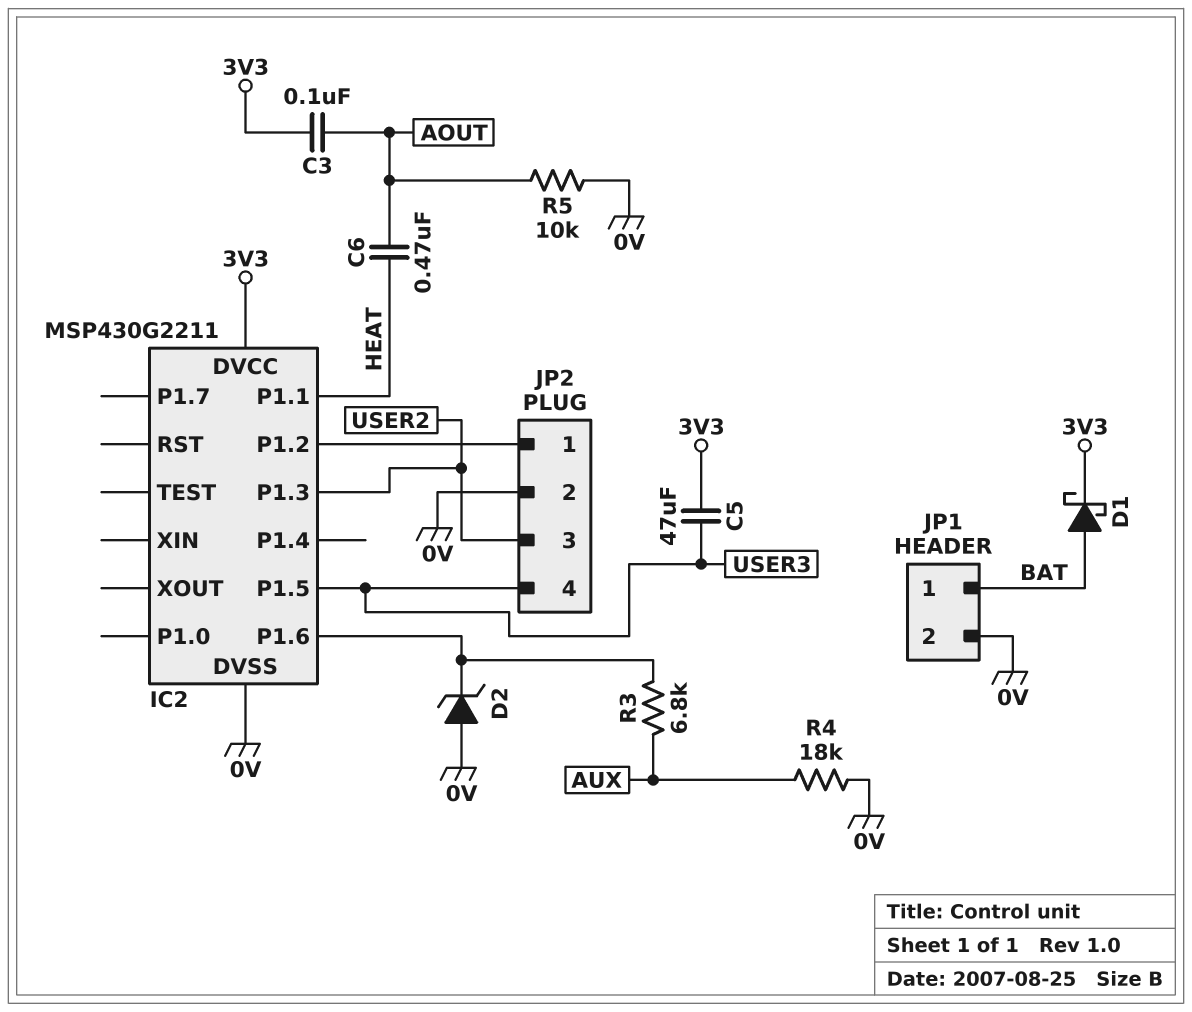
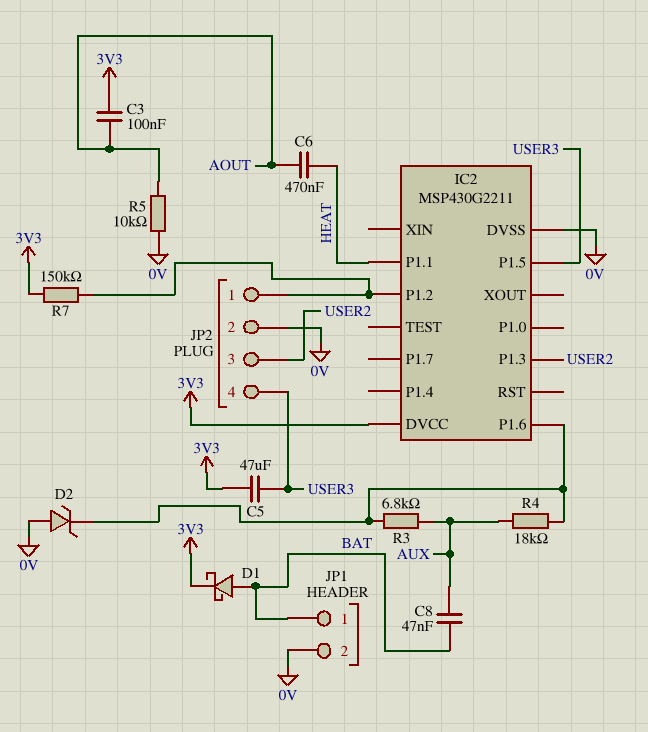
C8: none -> 47nF (AUX, BAT)
R4: 18k (0V, AUX) -> 18k (AUX, IC2/P1.6)
R7: none -> 150k (3V3, IC2/P1.2)

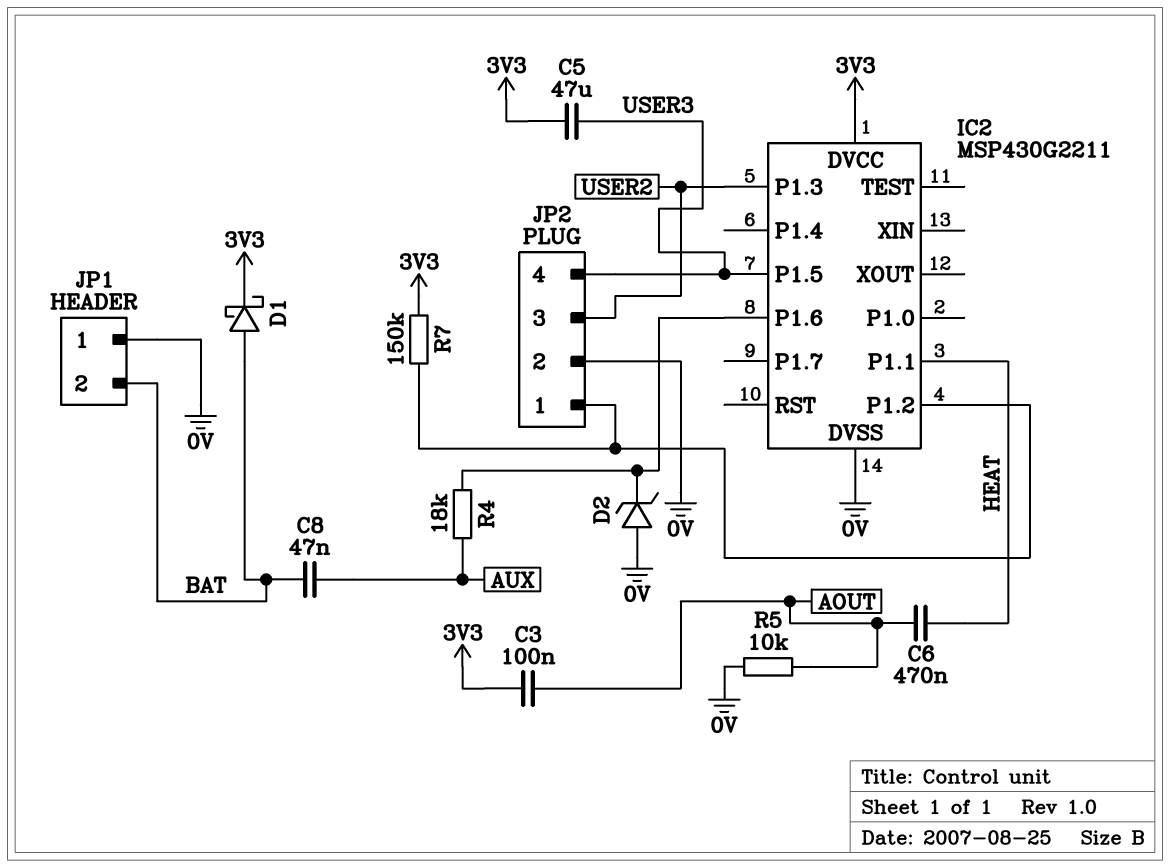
JP1 pin 1: BAT -> 0V
JP1 pin 2: 0V -> BAT
R3: 6.8k (AUX, IC2/P1.6) -> none

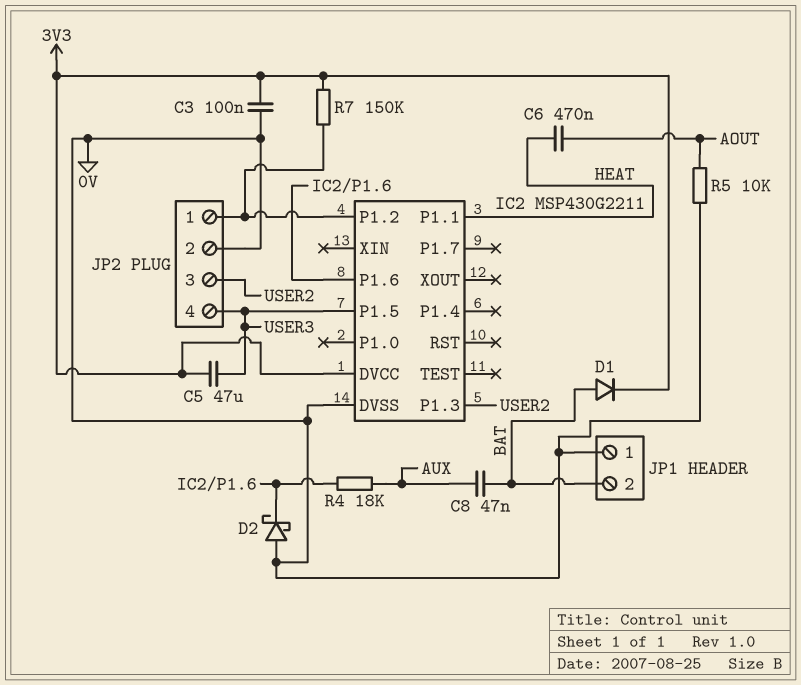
C3: 100nF (3V3, AOUT) -> 100nF (0V, 3V3)
D1: schottky (A BAT, K 3V3) -> diode (A BAT, K 3V3)
D2: zener (A 0V, K IC2/P1.6) -> schottky (A 0V, K IC2/P1.6)

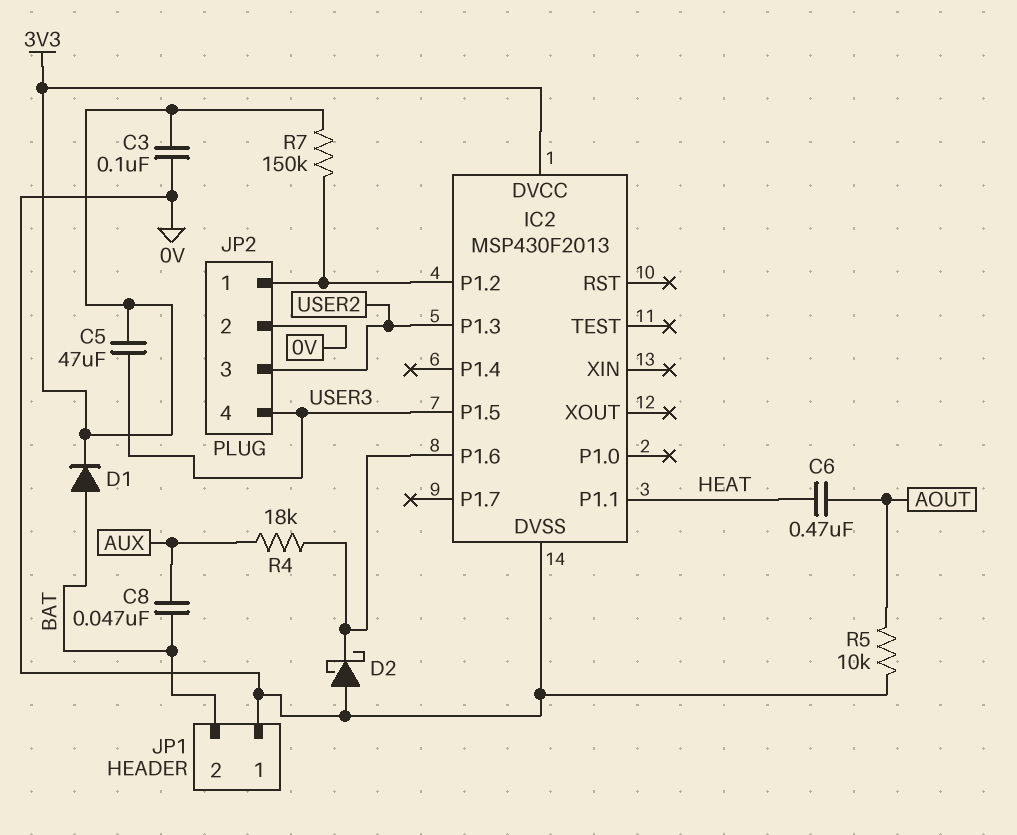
IC2: MSP430G2211 -> MSP430F2013

